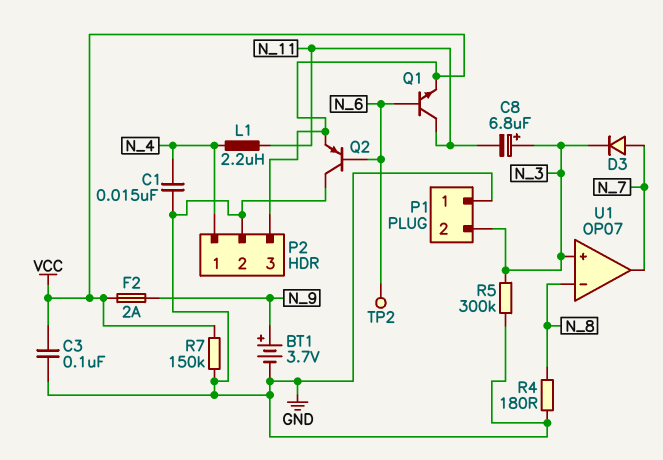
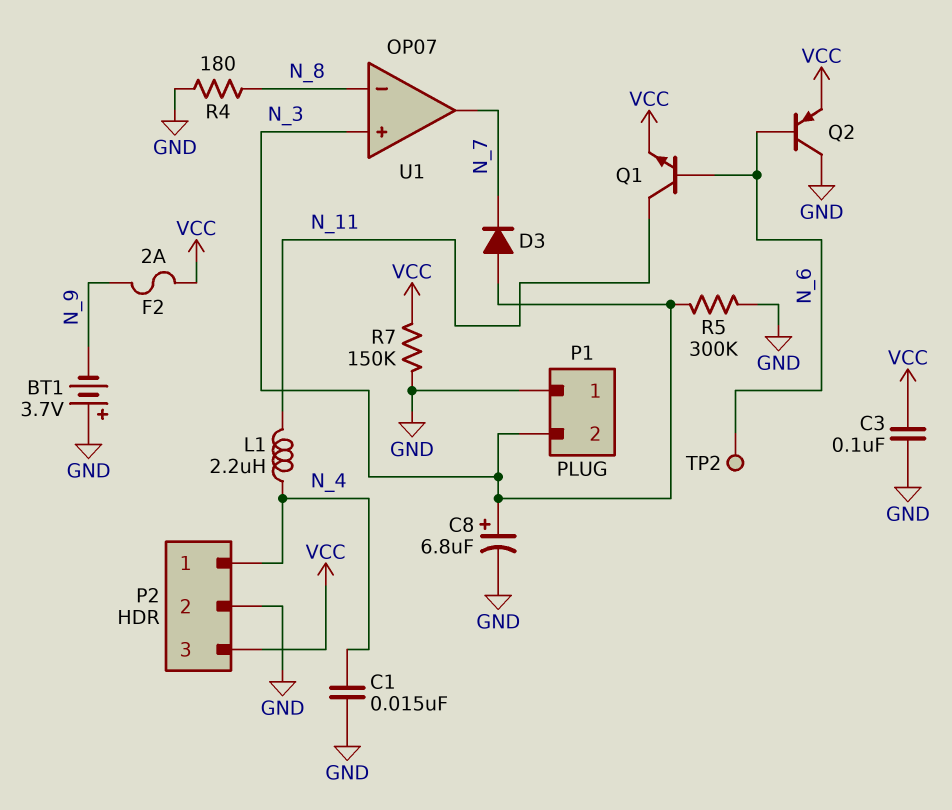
BT1: 3.7V (plus N_9, minus GND) -> 3.7V (plus GND, minus N_9)
C8: 6.8uF (plus N_3, minus N_11) -> 6.8uF (plus N_3, minus GND)
D3: diode (A N_7, K N_3) -> diode (A N_3, K N_7)

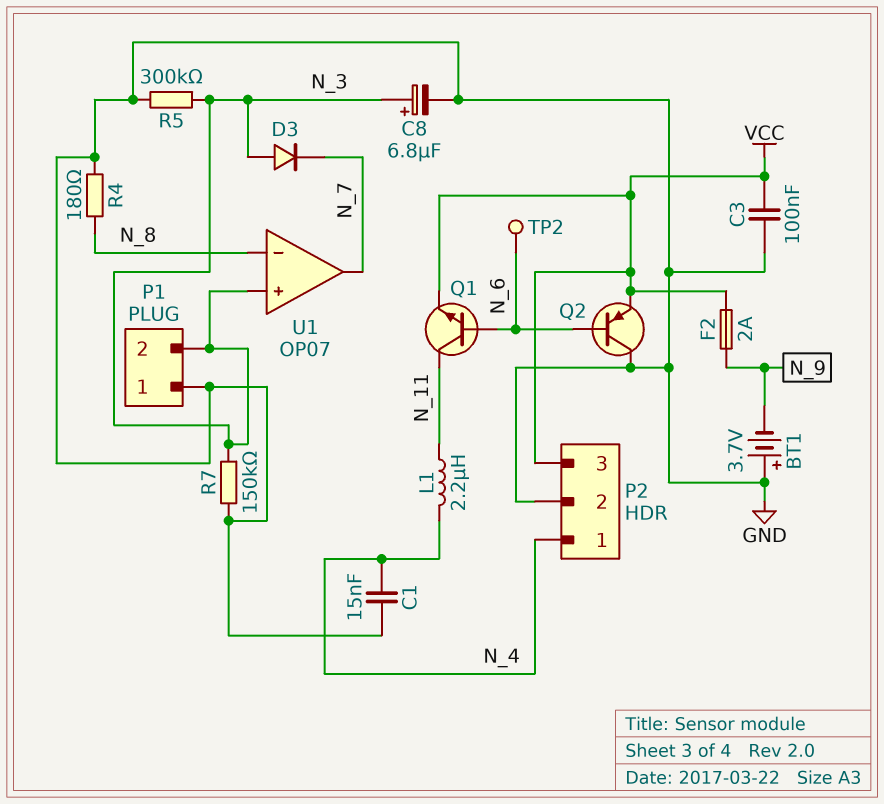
R7: 150k (GND, VCC) -> 150k (GND, N_3)

